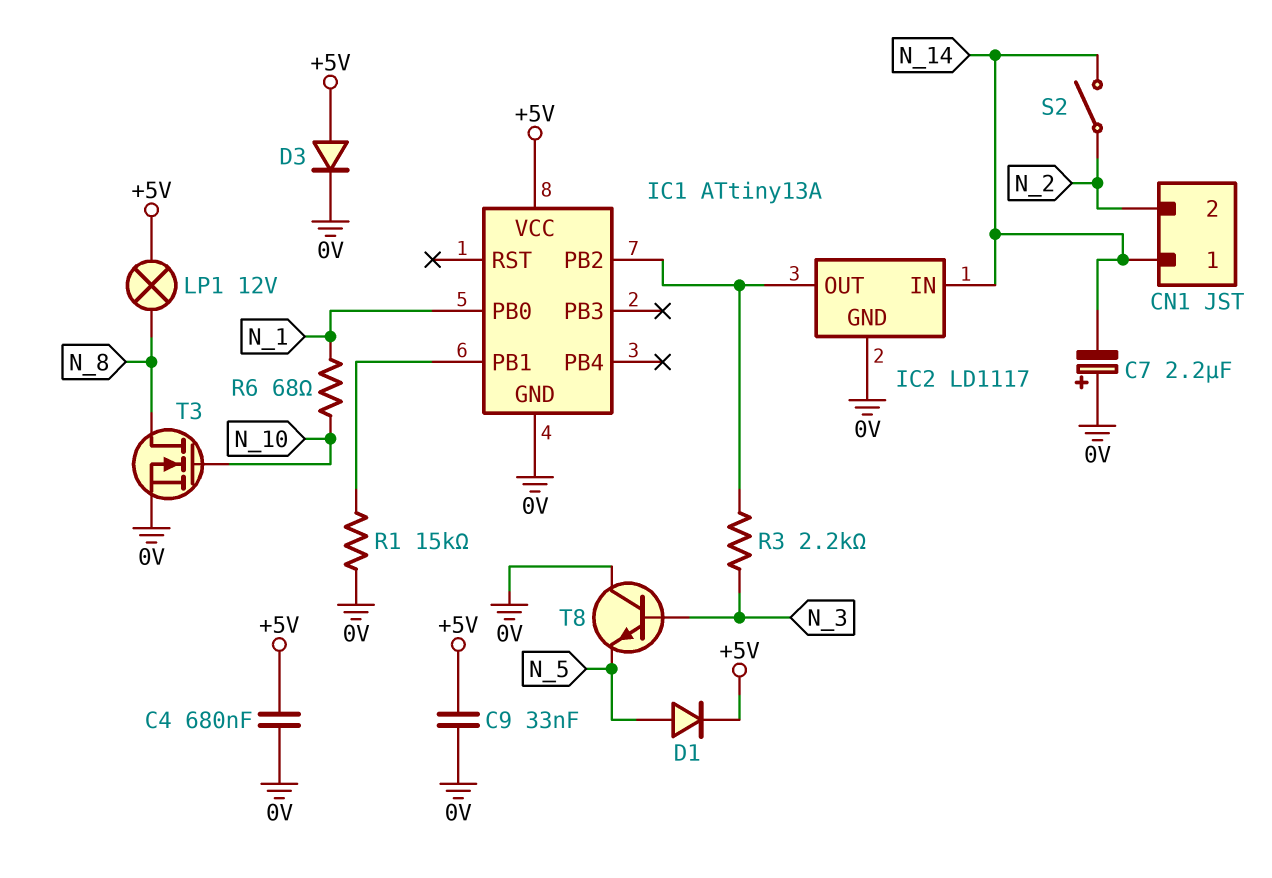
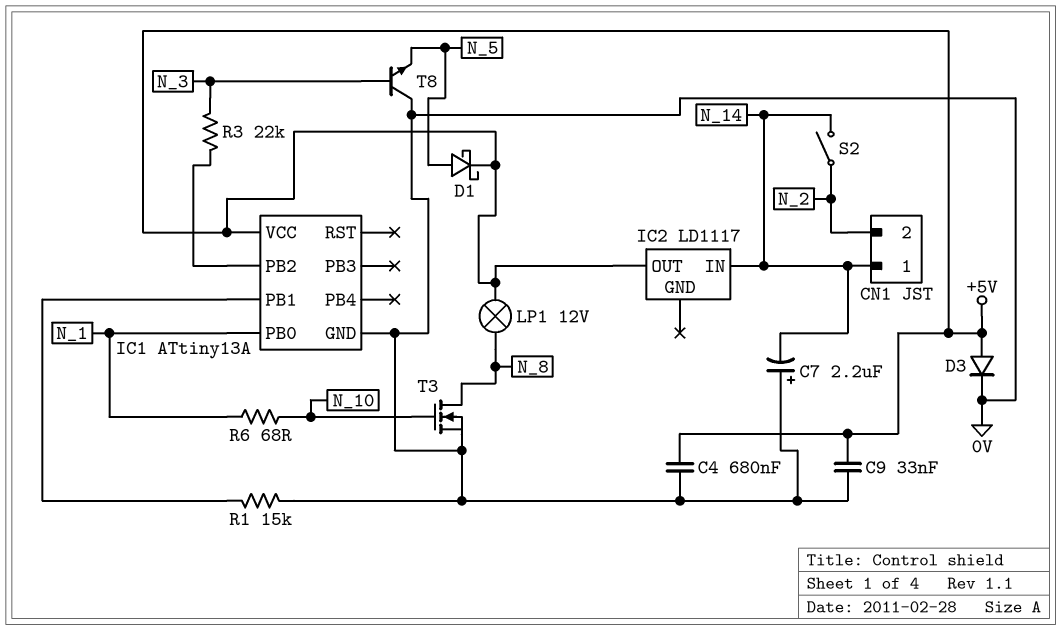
D1: diode (A N_5, K +5V) -> schottky (A N_5, K +5V)
IC2 pin GND: 0V -> none
IC2 pin OUT: IC1/PB2 -> +5V
R3: 2.2k (IC1/PB2, N_3) -> 22k (IC1/PB2, N_3)

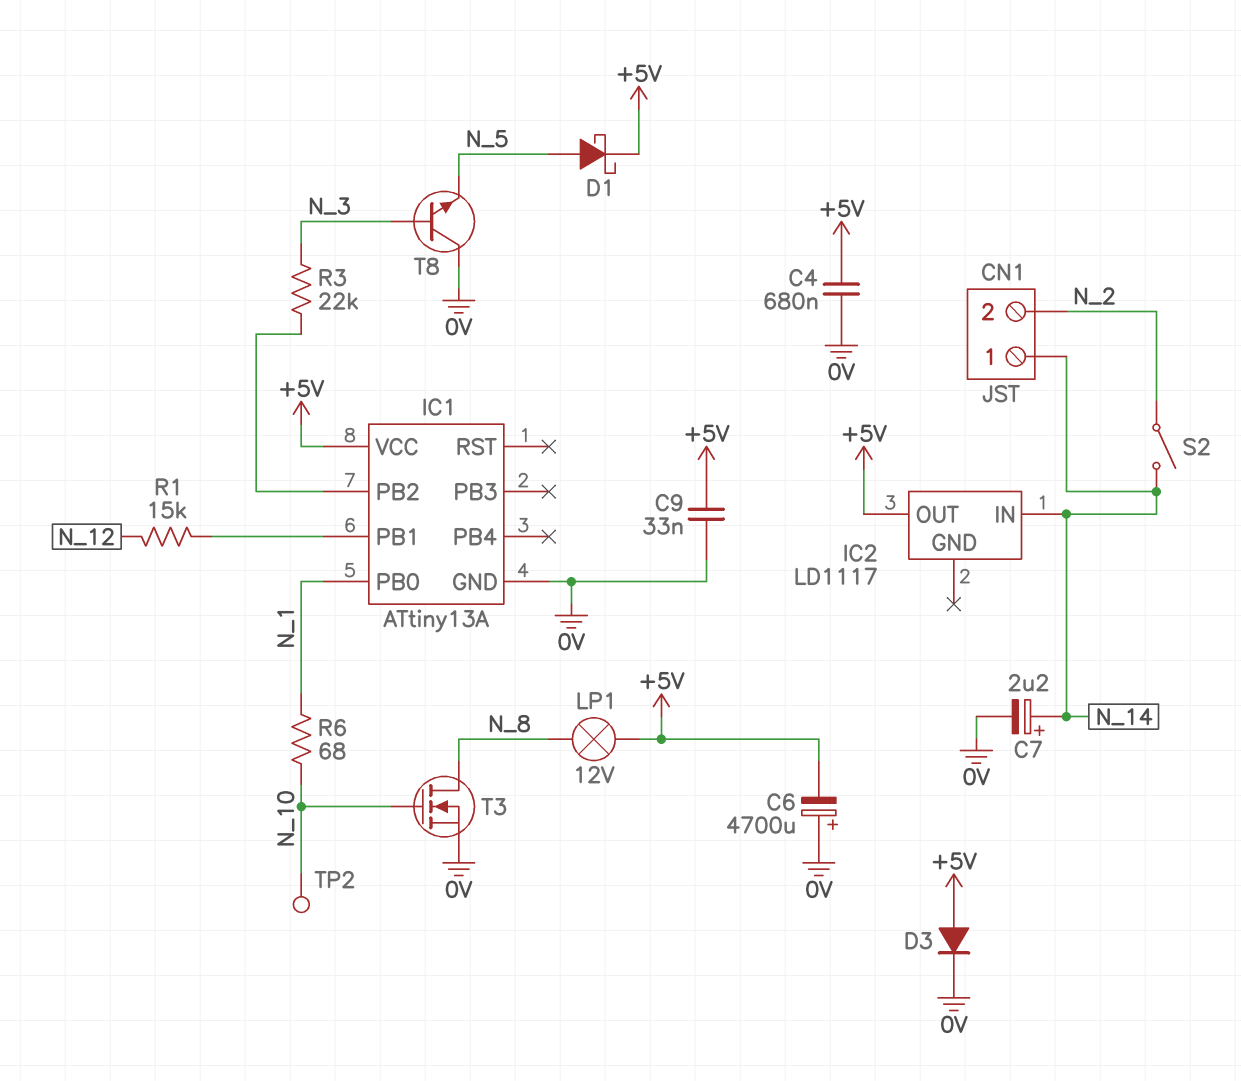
C6: none -> 4700uF (plus 0V, minus +5V)
C7: 2.2uF (plus 0V, minus N_14) -> 2.2uF (plus N_14, minus 0V)
R1: 15k (0V, IC1/PB1) -> 15k (IC1/PB1, N_12)
TP2: none -> test point (N_10)

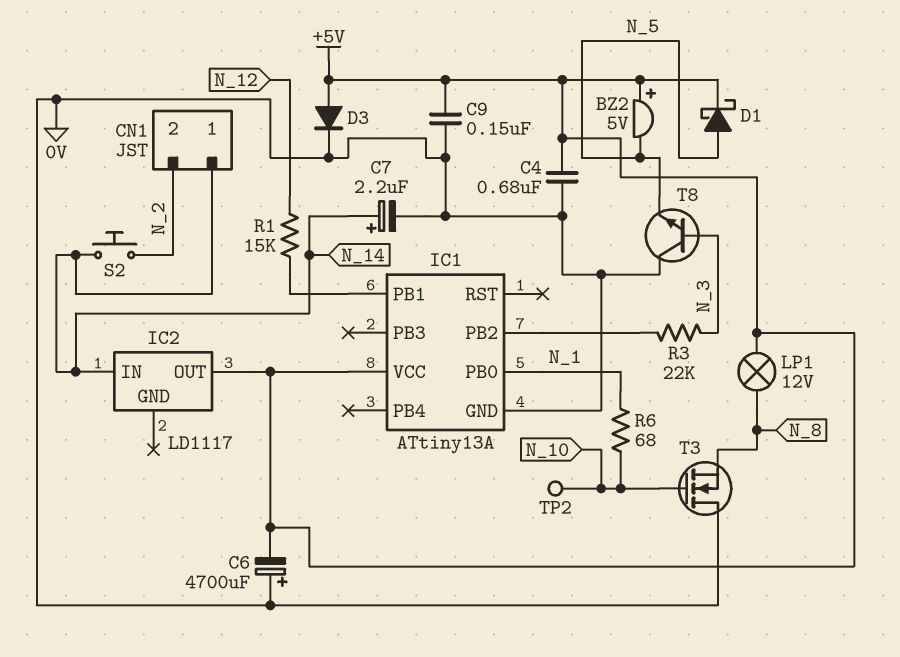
BZ2: none -> buzzer 5V (plus +5V, minus N_5)
C9: 33nF (+5V, 0V) -> 150nF (+5V, 0V)
S2: switch (N_2, N_14) -> button (N_2, N_14)
T3: NMOS (G N_10, D N_8, S 0V) -> NMOS (G N_10, D 0V, S N_8)

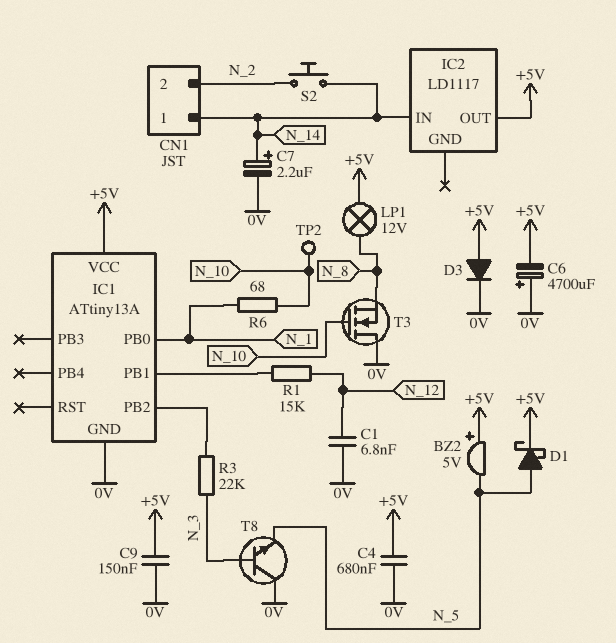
C1: none -> 6.8nF (0V, N_12)

